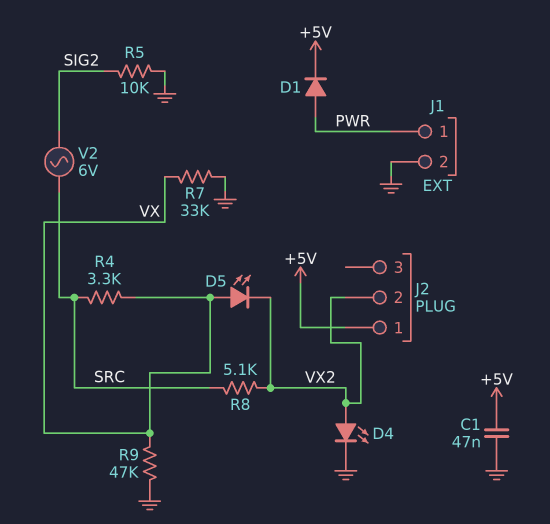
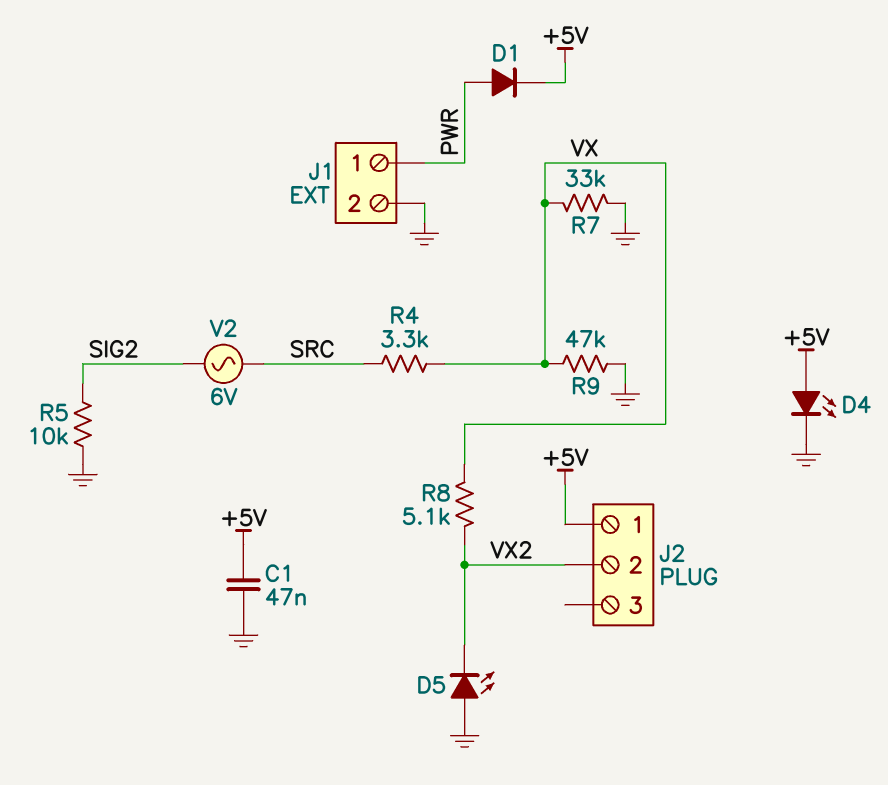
D4: LED (A VX2, K GND) -> LED (A +5V, K GND)
D5: LED (A VX, K VX2) -> LED (A GND, K VX2)
R8: 5.1k (SRC, VX2) -> 5.1k (VX, VX2)

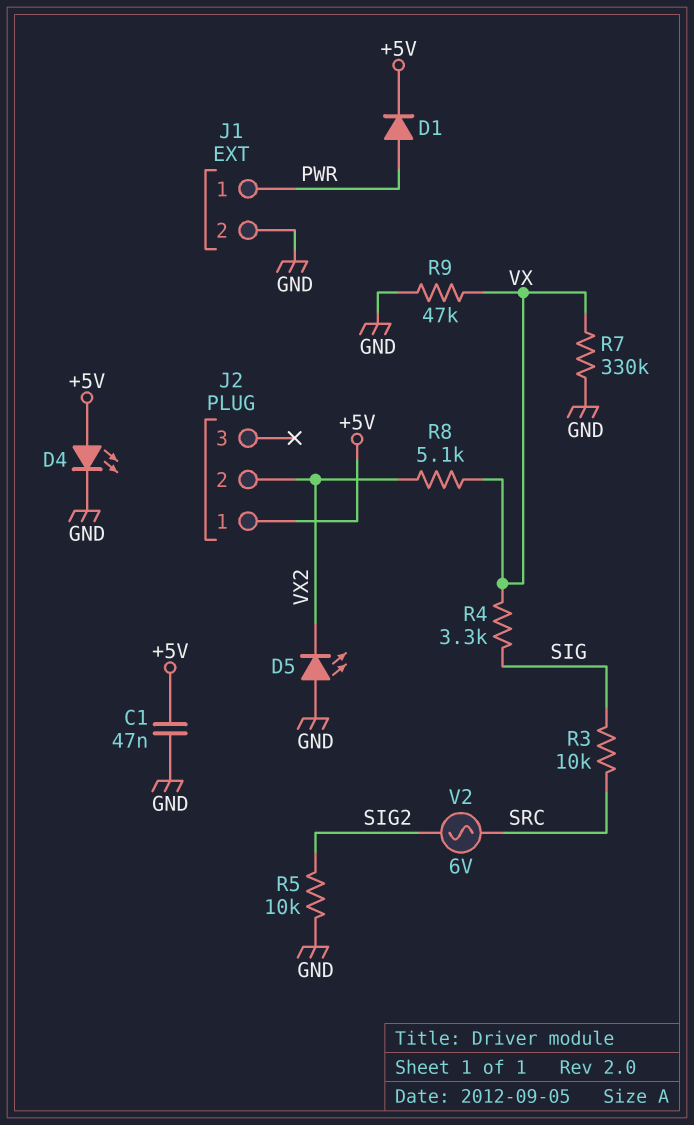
R3: none -> 10k (SIG, SRC)
R4: 3.3k (SRC, VX) -> 3.3k (SIG, VX)
R7: 33k (GND, VX) -> 330k (GND, VX)

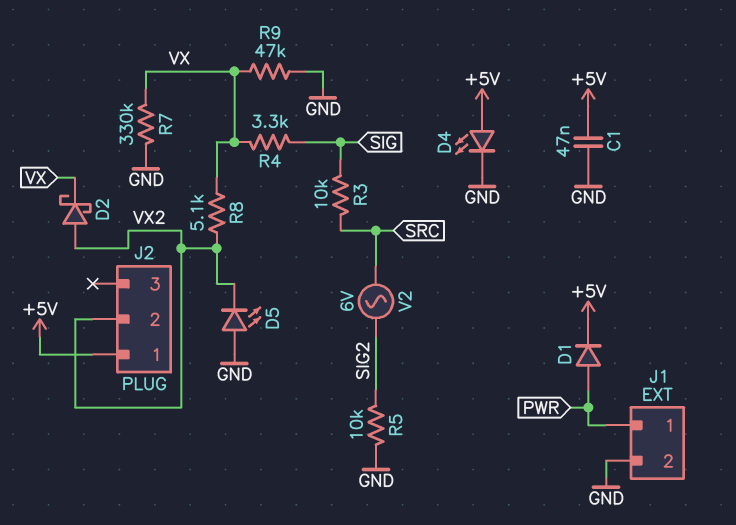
D2: none -> schottky (A VX2, K VX)

